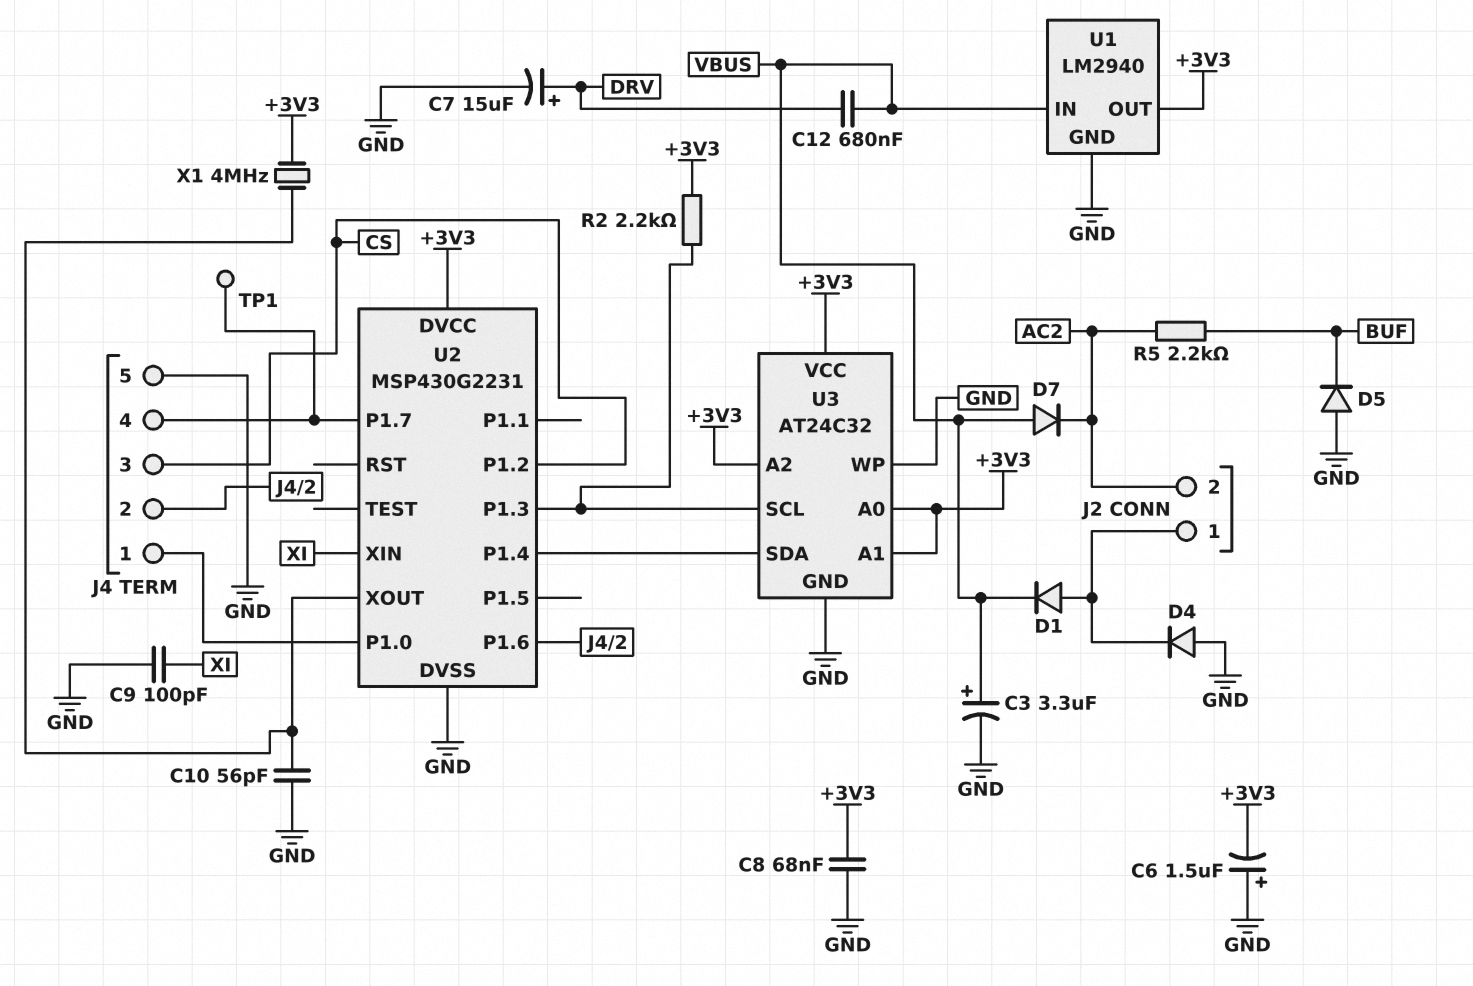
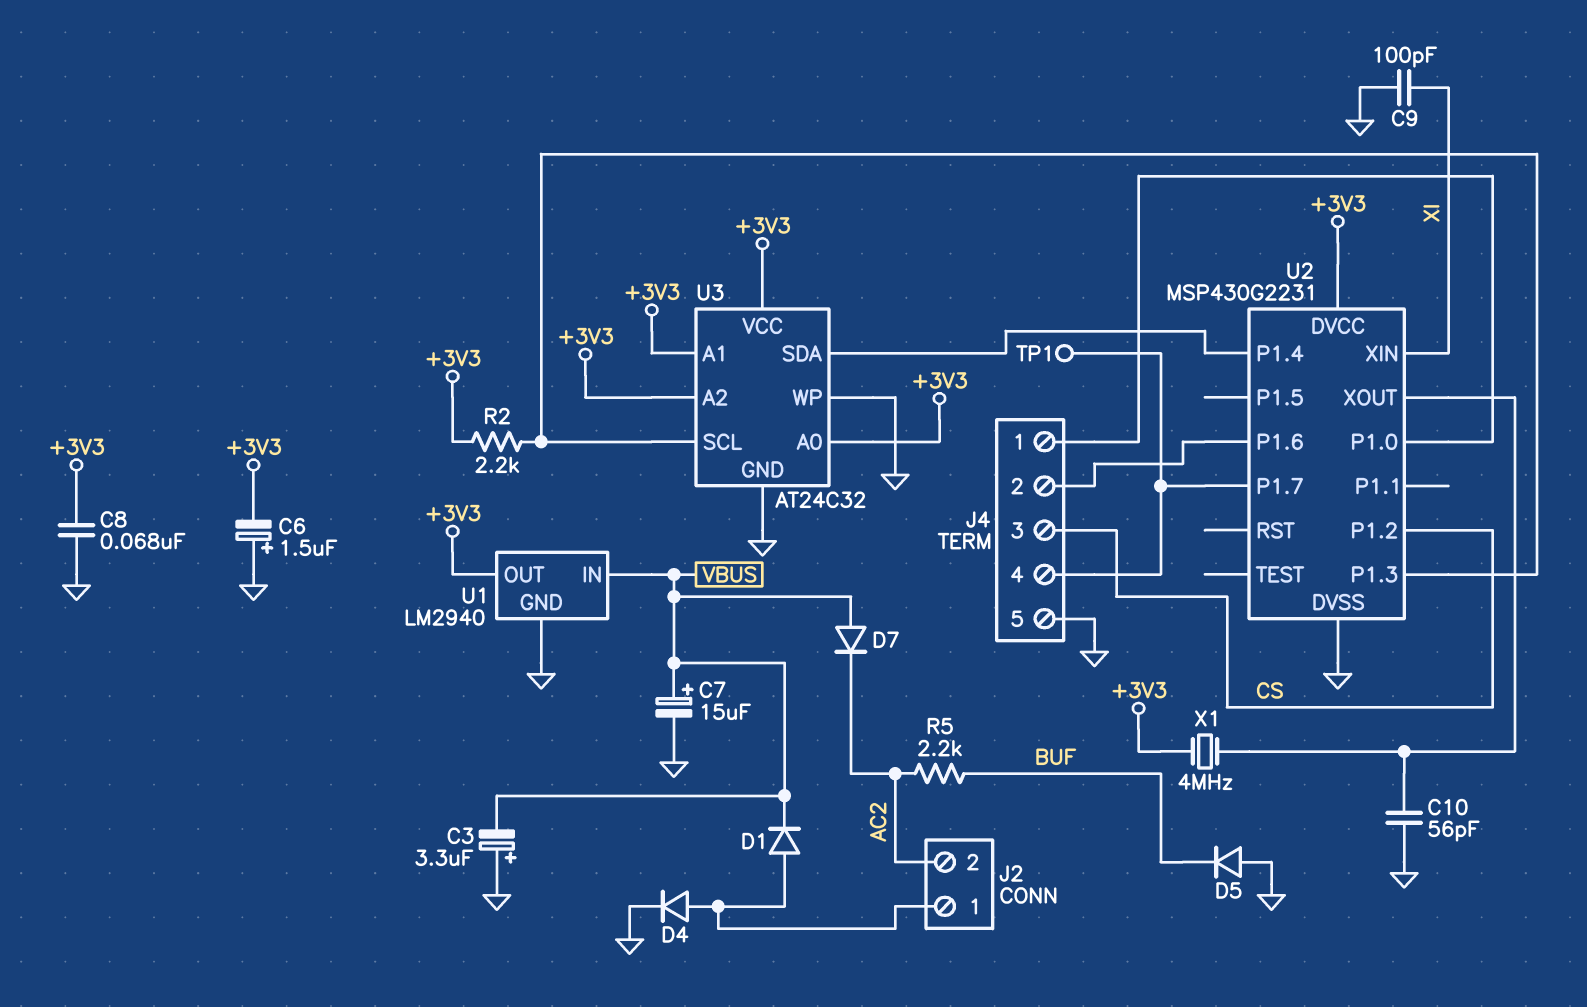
C3: 3.3uF (plus VBUS, minus GND) -> 3.3uF (plus GND, minus VBUS)
C7: 15uF (plus DRV, minus GND) -> 15uF (plus VBUS, minus GND)
C12: 680nF (DRV, VBUS) -> none
D4: diode (A GND, K J2/1) -> diode (A J2/1, K GND)

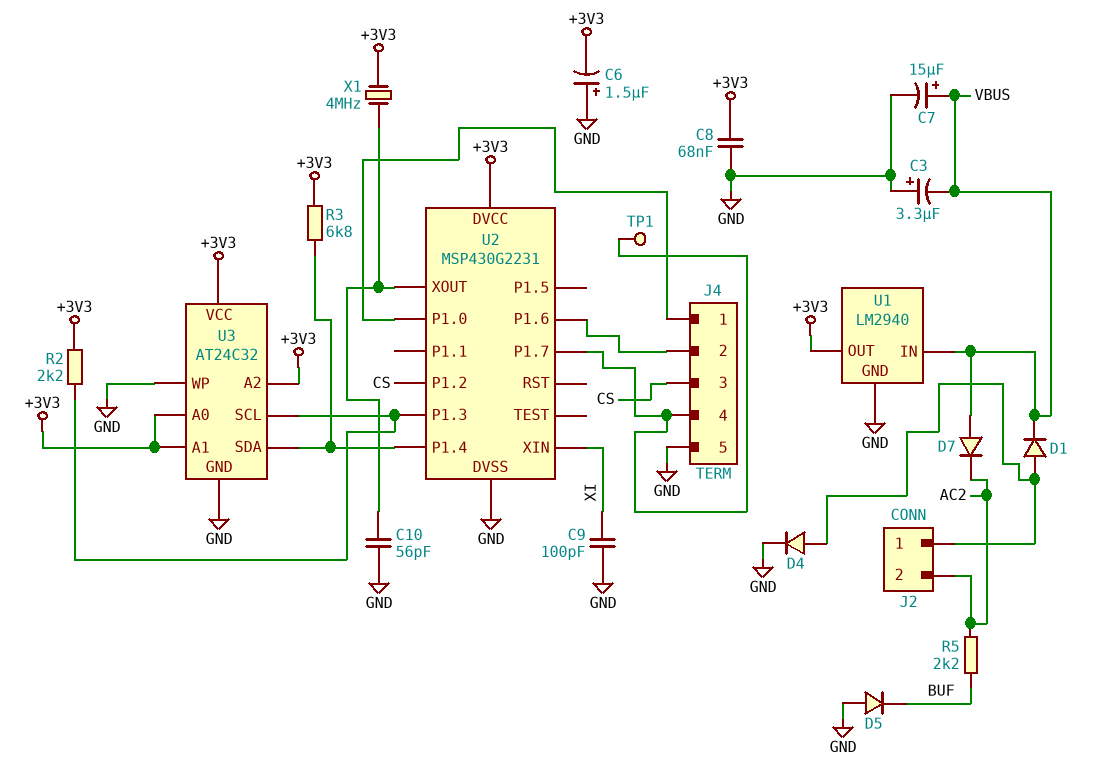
R3: none -> 6.8k (+3V3, U2/P1.4)

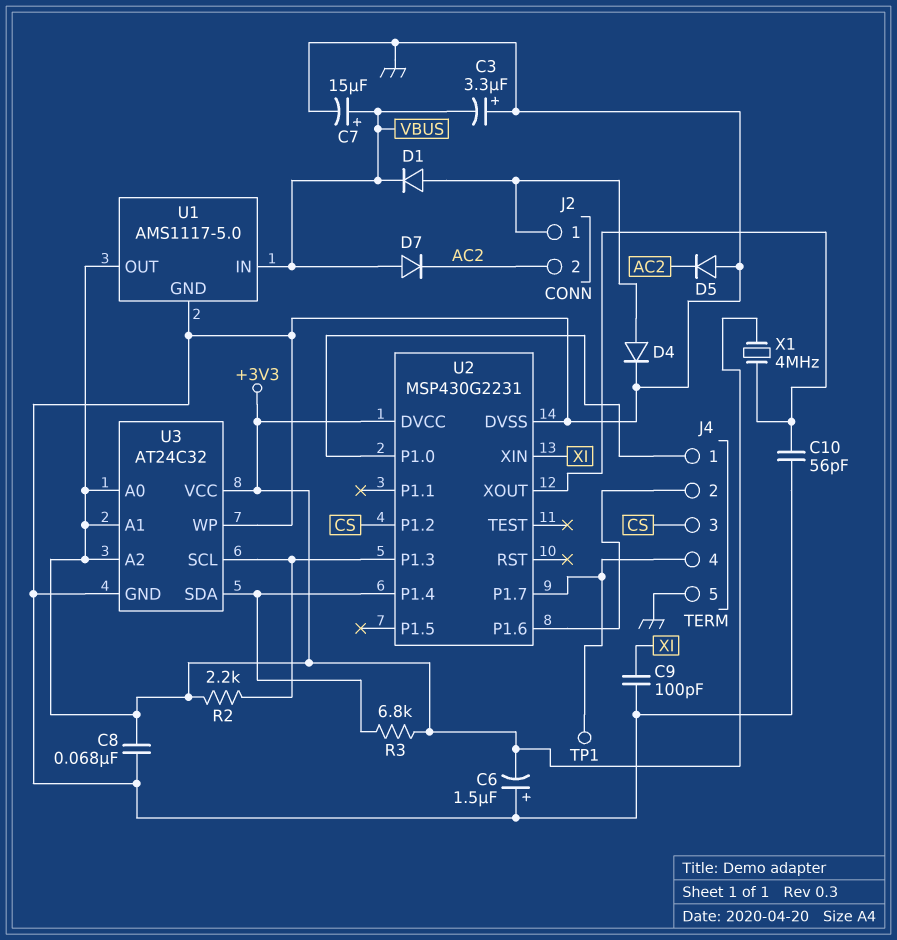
D5: diode (A GND, K BUF) -> diode (A GND, K AC2)
R5: 2.2k (AC2, BUF) -> none
U1: LM2940 -> AMS1117-5.0

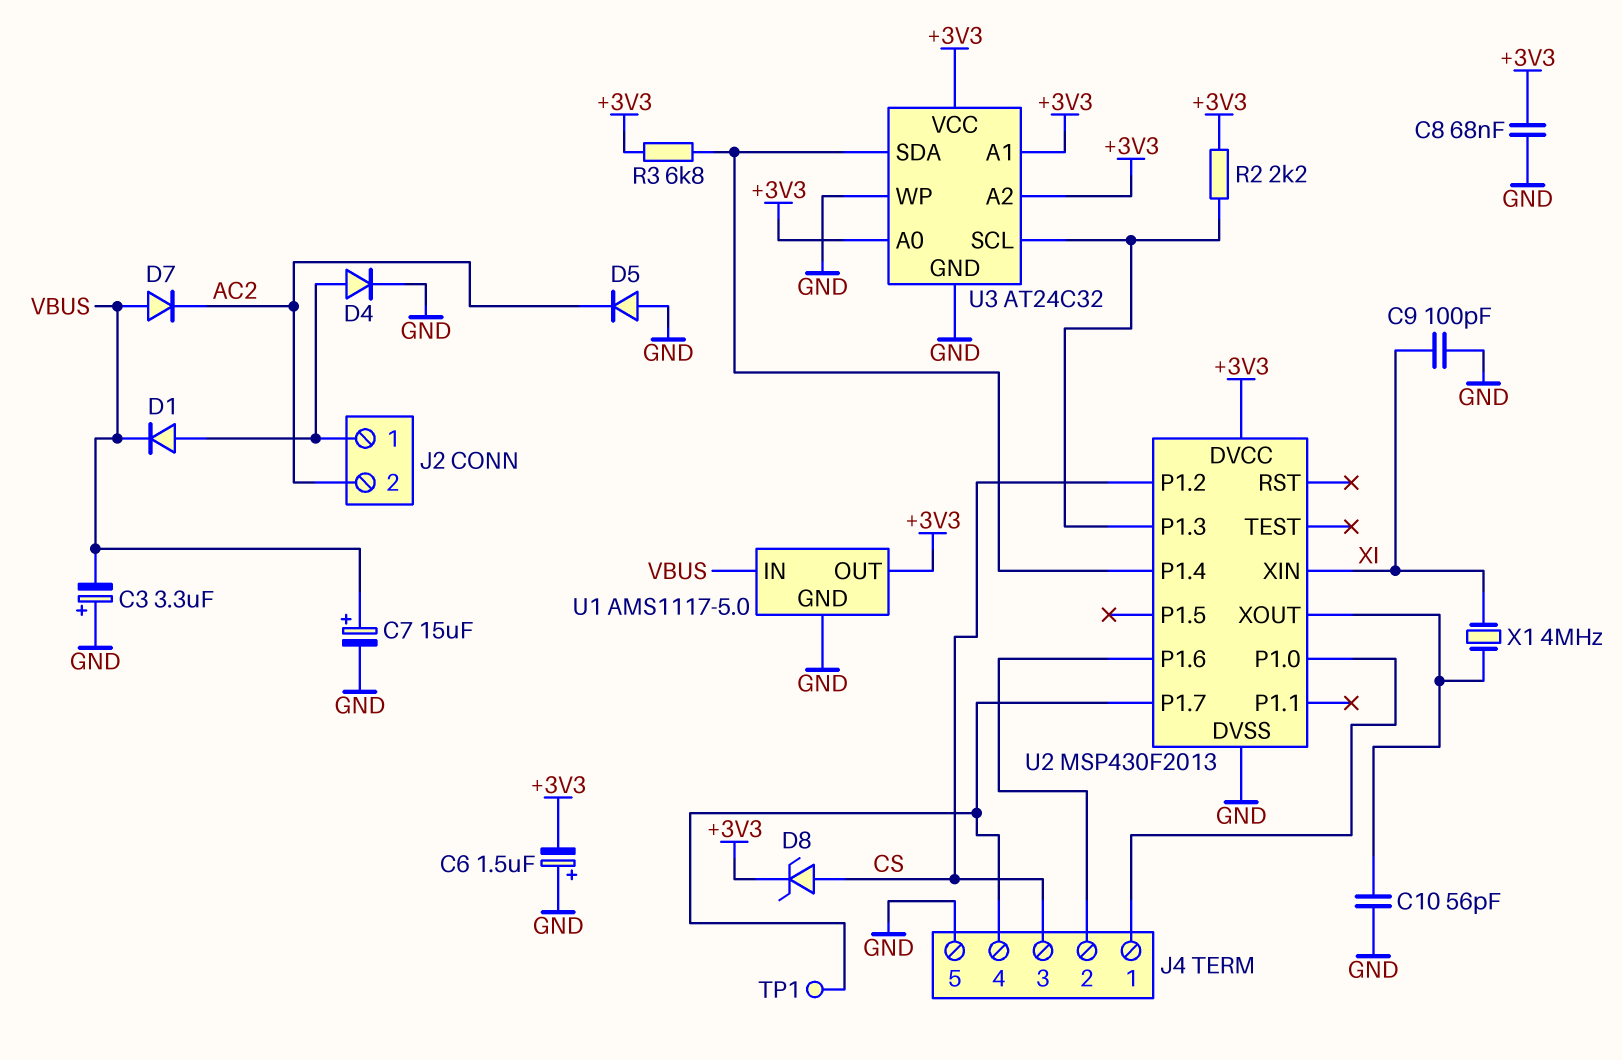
D8: none -> zener (A CS, K +3V3)
U2: MSP430G2231 -> MSP430F2013
X1: 4MHz (+3V3, U2/XOUT) -> 4MHz (U2/XOUT, XI)

